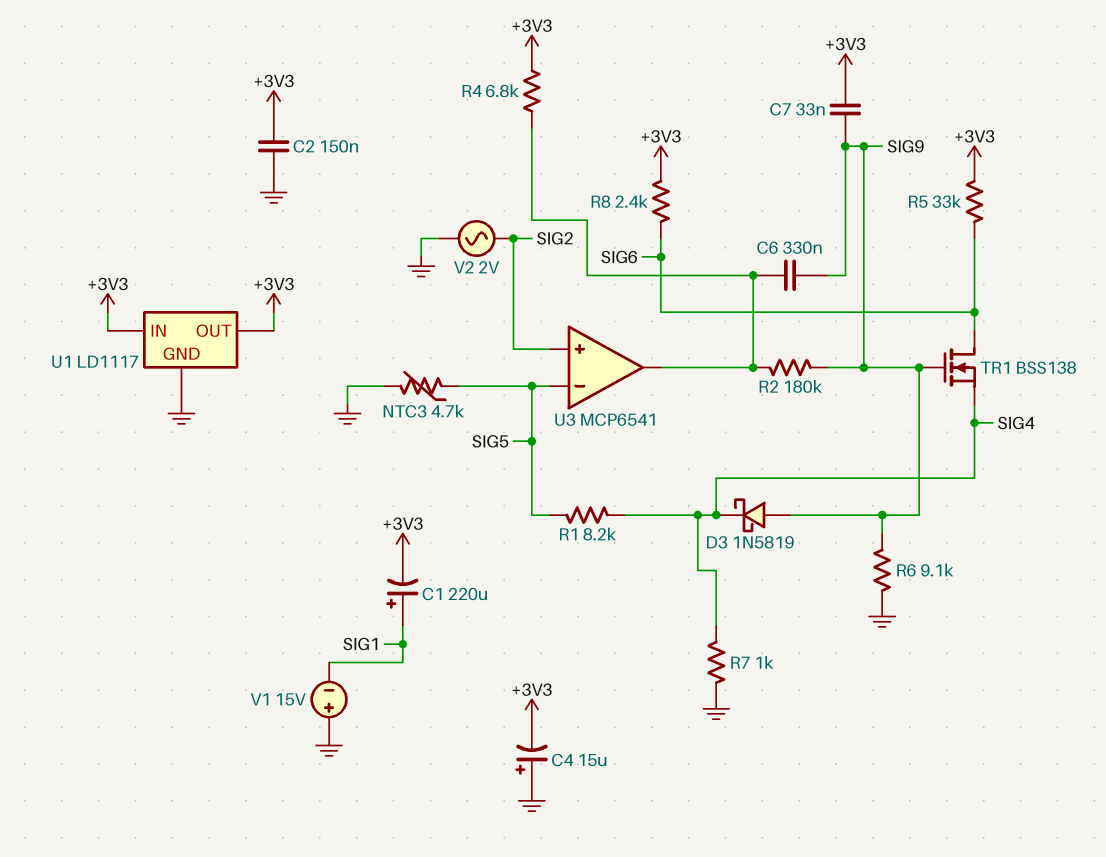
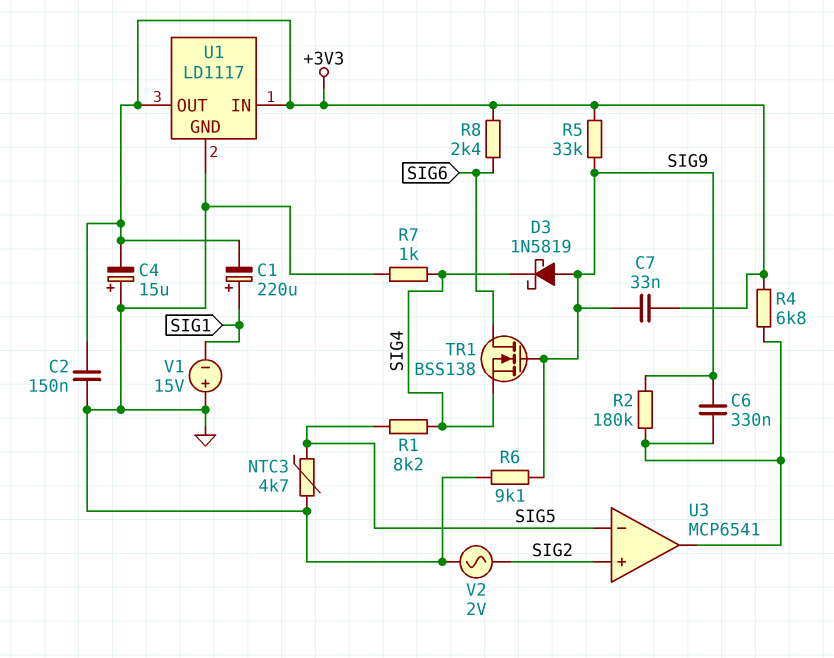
R5: 33k (+3V3, SIG6) -> 33k (+3V3, SIG9)

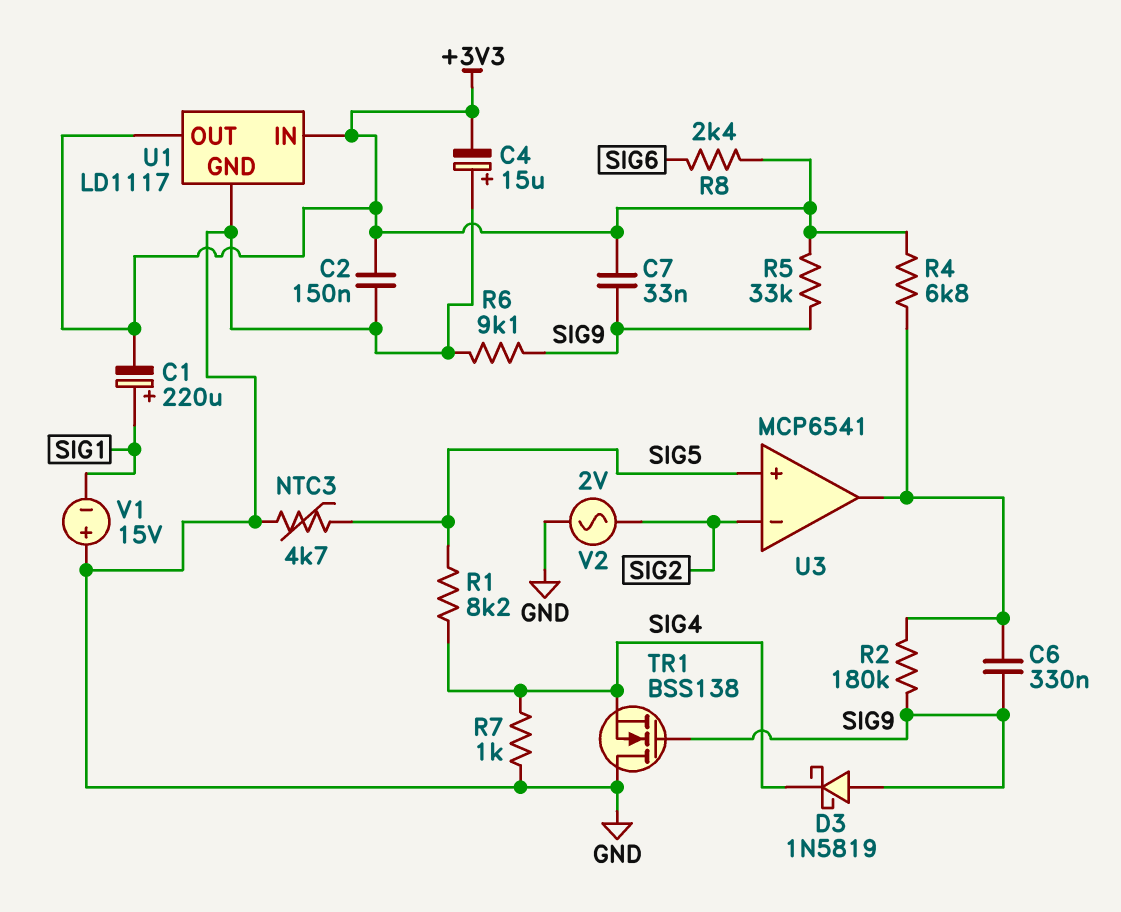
TR1: NMOS BSS138 (G SIG9, D SIG6, S SIG4) -> NMOS BSS138 (G SIG9, D GND, S SIG4)
U3 pin in+: SIG2 -> SIG5
U3 pin in-: SIG5 -> SIG2

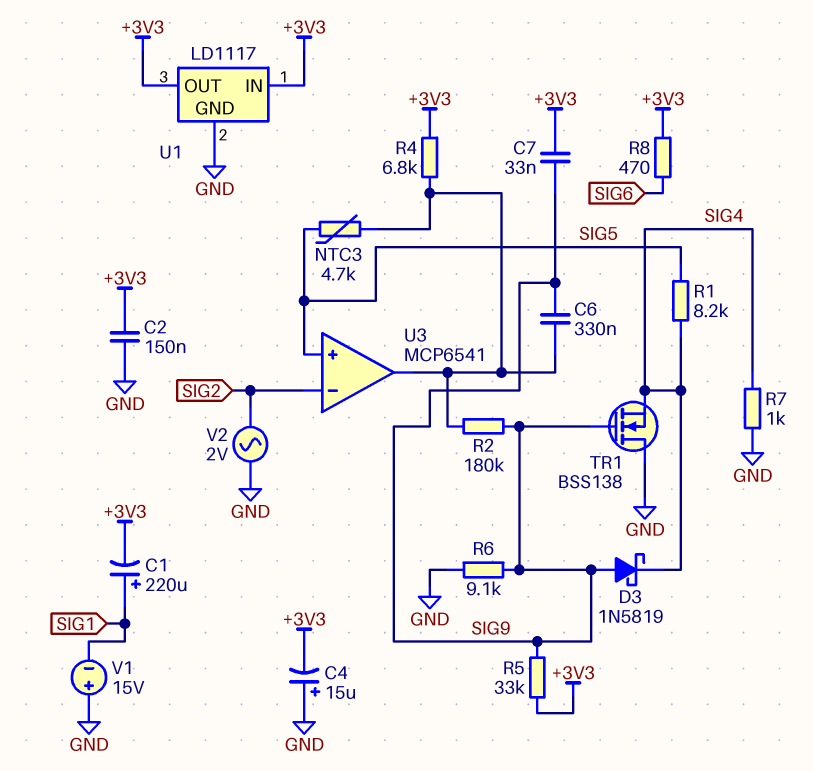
NTC3: 4.7k (GND, SIG5) -> 4.7k (SIG5, U3/out)
R8: 2.4k (+3V3, SIG6) -> 470 (+3V3, SIG6)

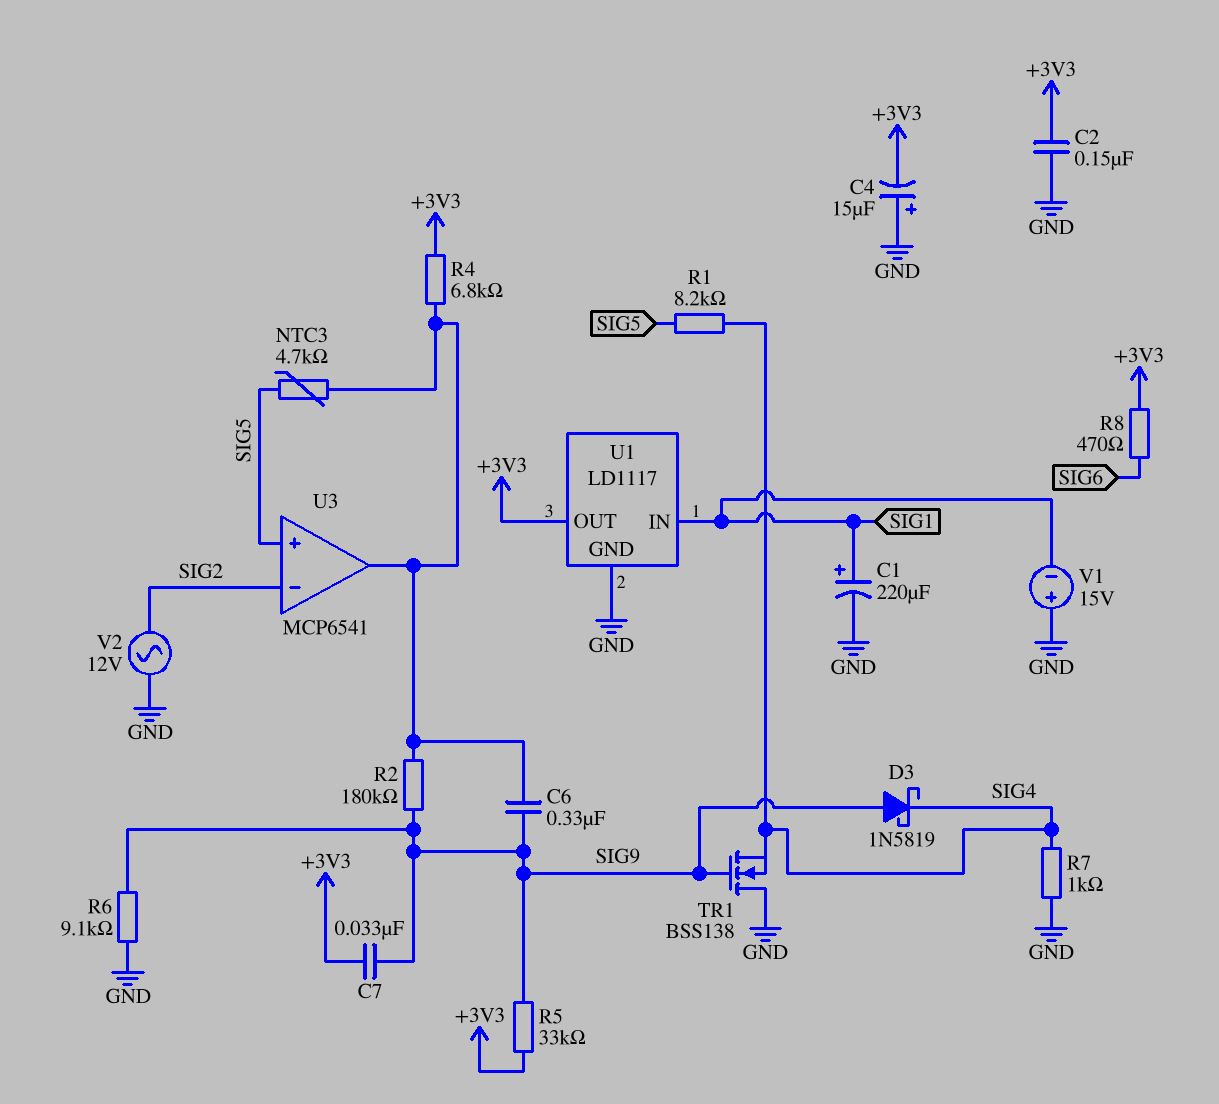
C1: 220uF (plus SIG1, minus +3V3) -> 220uF (plus SIG1, minus GND)
U1 pin IN: +3V3 -> SIG1
V2: AC 2V (GND, SIG2) -> AC 12V (GND, SIG2)

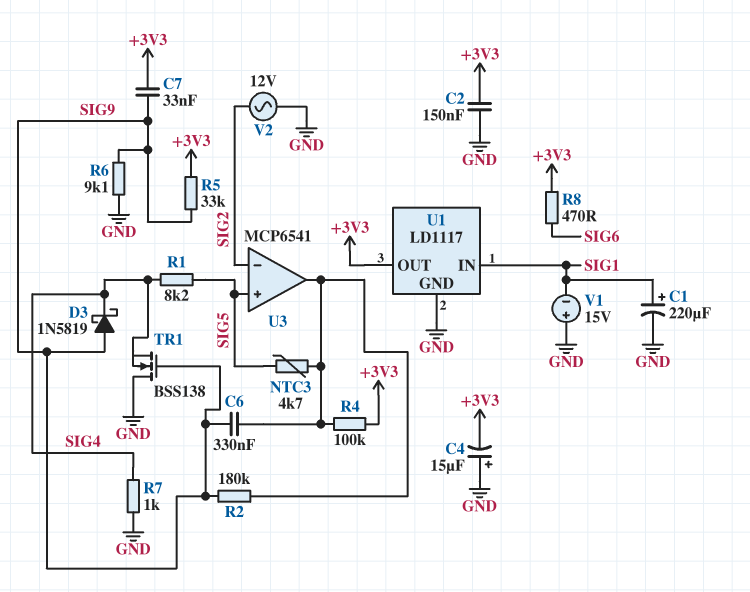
R4: 6.8k (+3V3, U3/out) -> 100k (+3V3, U3/out)

